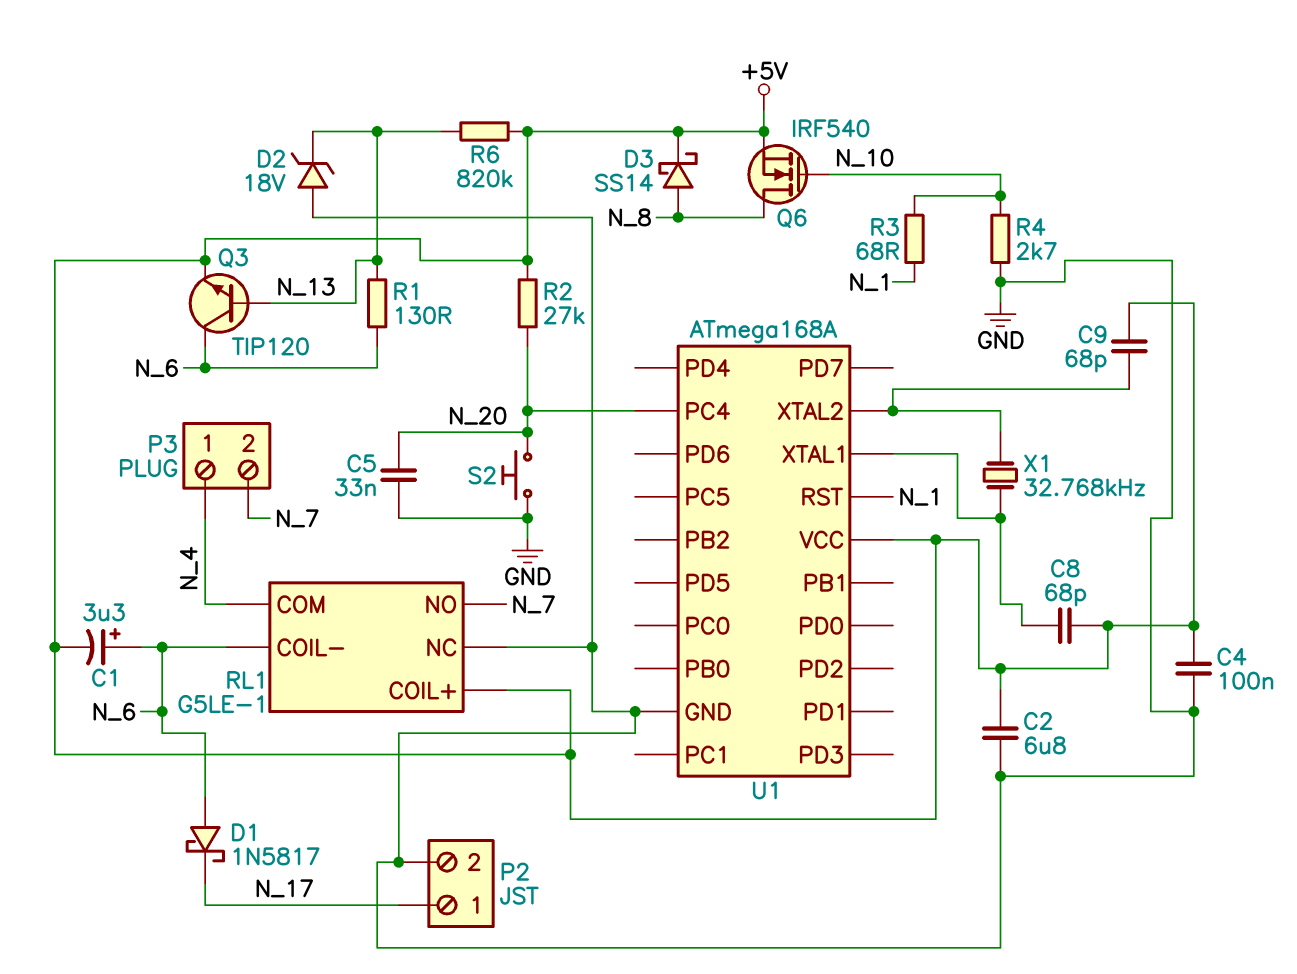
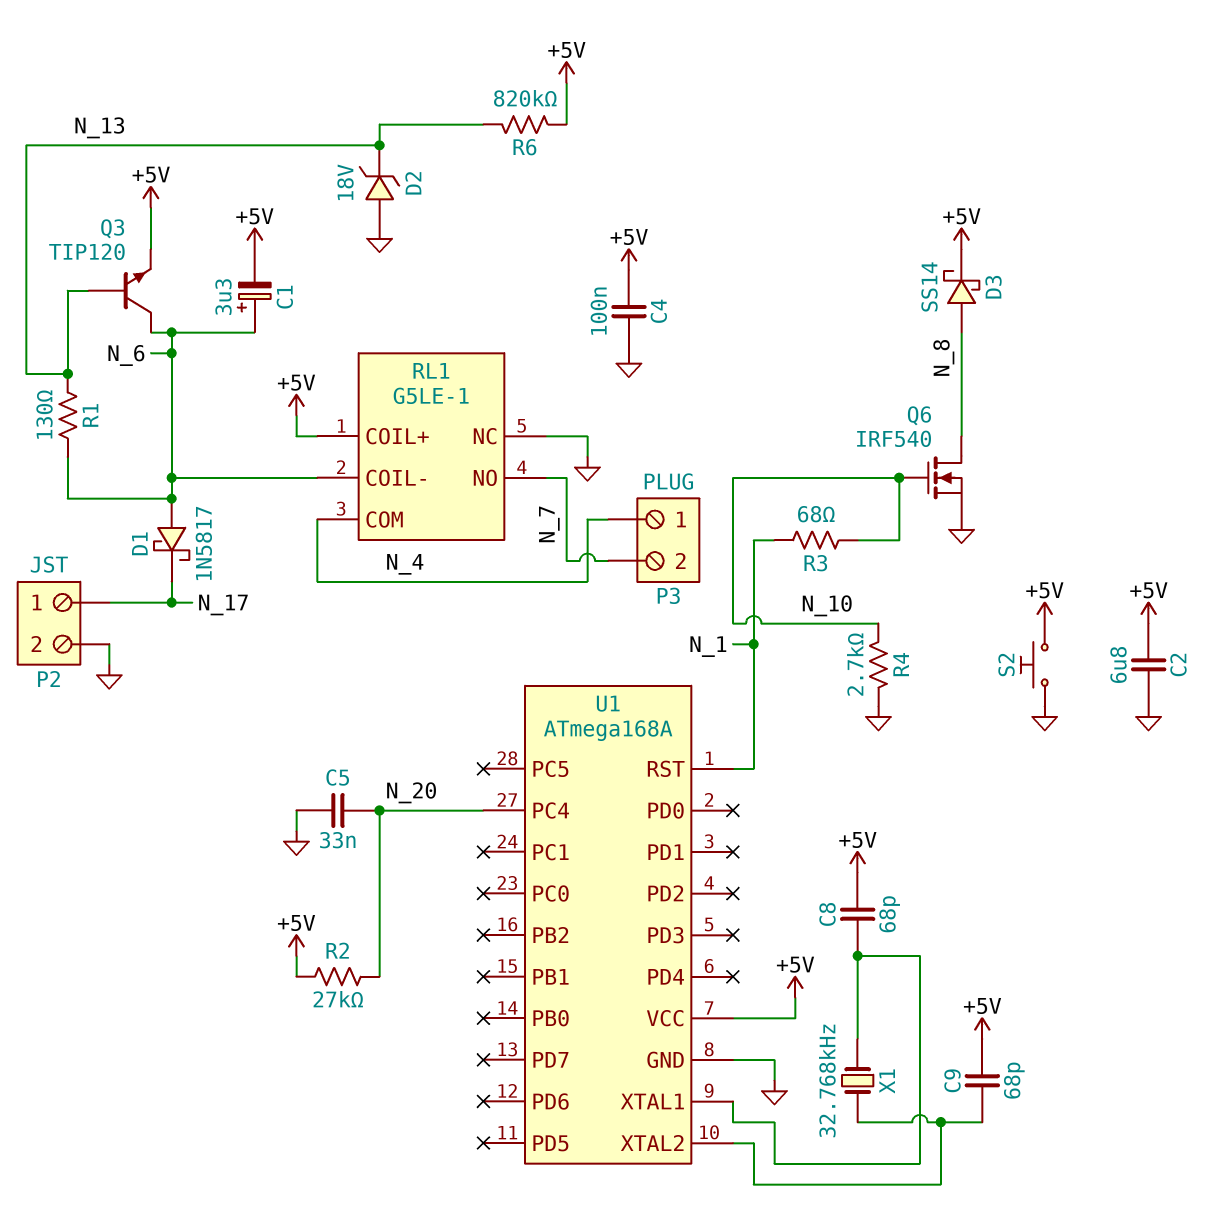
Q6: NMOS IRF540 (G N_10, D N_8, S +5V) -> NMOS IRF540 (G N_10, D N_8, S GND)
S2: button (GND, N_20) -> button (+5V, GND)

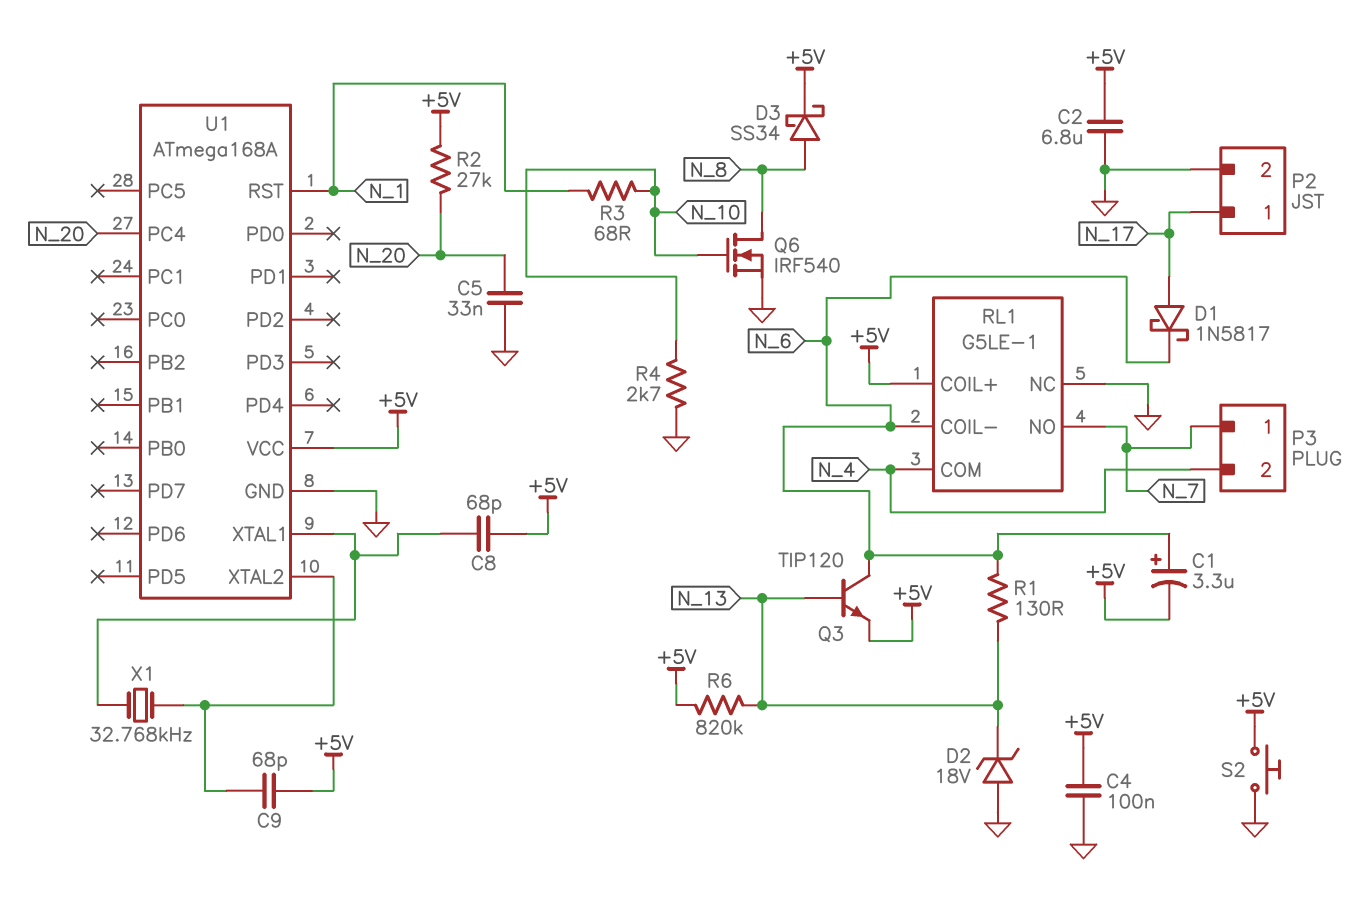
D1: schottky 1N5817 (A N_6, K N_17) -> schottky 1N5817 (A N_17, K N_6)
D3: schottky SS14 (A N_8, K +5V) -> schottky SS34 (A N_8, K +5V)
P3 pin 1: N_4 -> N_7
P3 pin 2: N_7 -> N_4

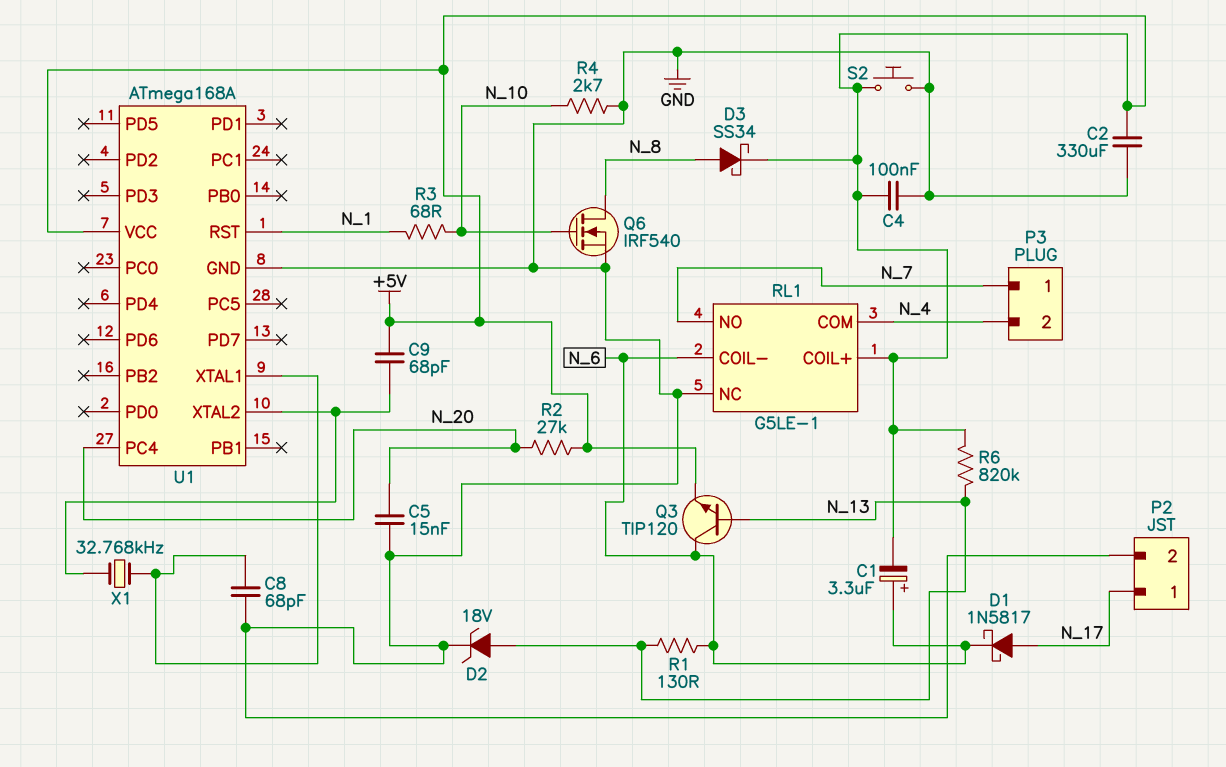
C2: 6.8uF (+5V, GND) -> 330uF (+5V, GND)
C5: 33nF (GND, N_20) -> 15nF (GND, N_20)
C8: 68pF (+5V, U1/XTAL1) -> 68pF (GND, U1/XTAL1)
D2: zener 18V (A GND, K N_13) -> zener 18V (A N_13, K GND)

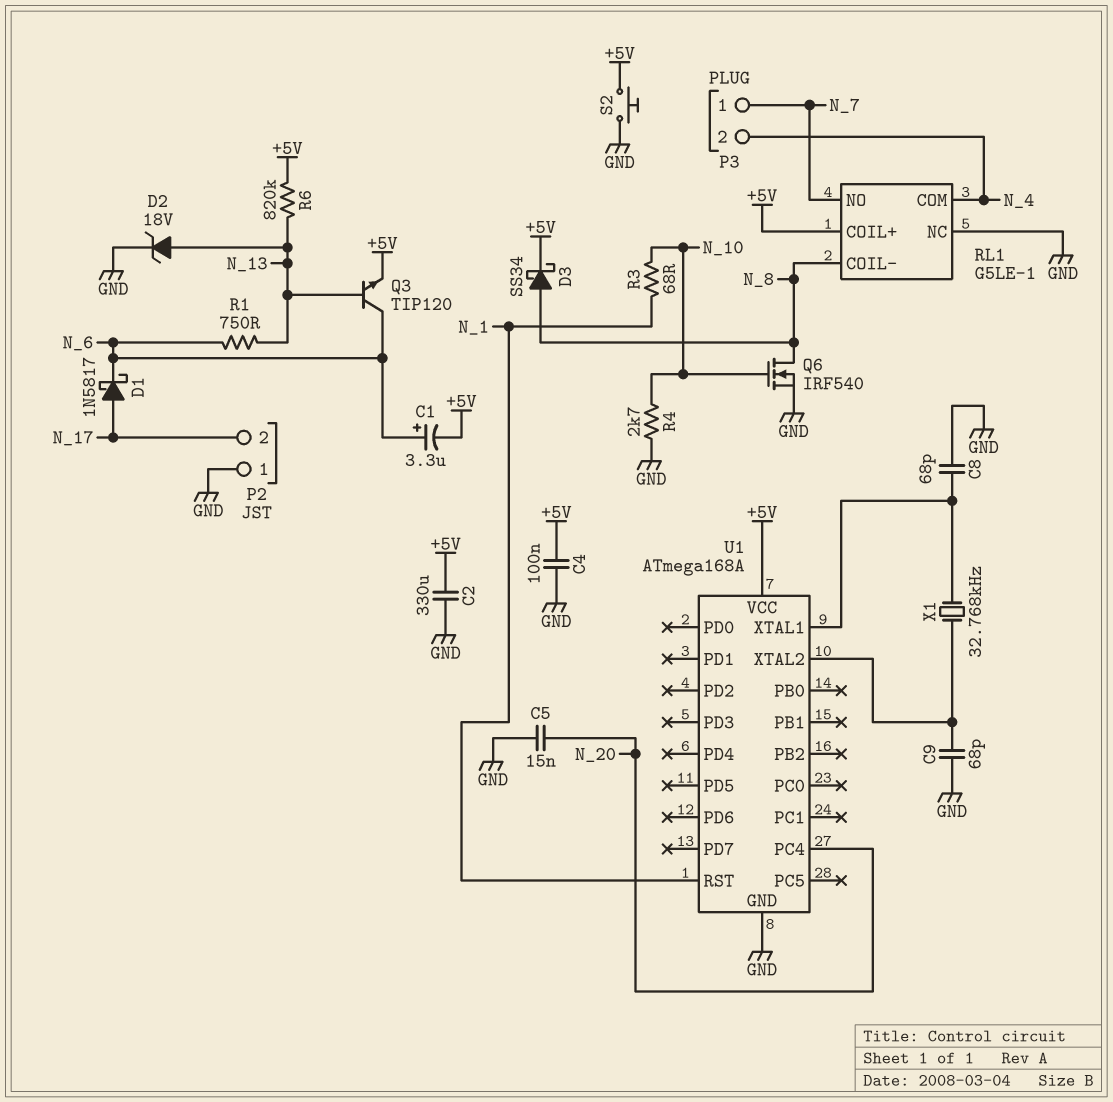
C9: 68pF (+5V, U1/XTAL2) -> 68pF (GND, U1/XTAL2)
P2 pin 1: N_17 -> GND
P2 pin 2: GND -> N_17
R1: 130 (N_6, N_13) -> 750 (N_6, N_13)
R2: 27k (+5V, N_20) -> none
RL1 pin COIL-: N_6 -> N_8

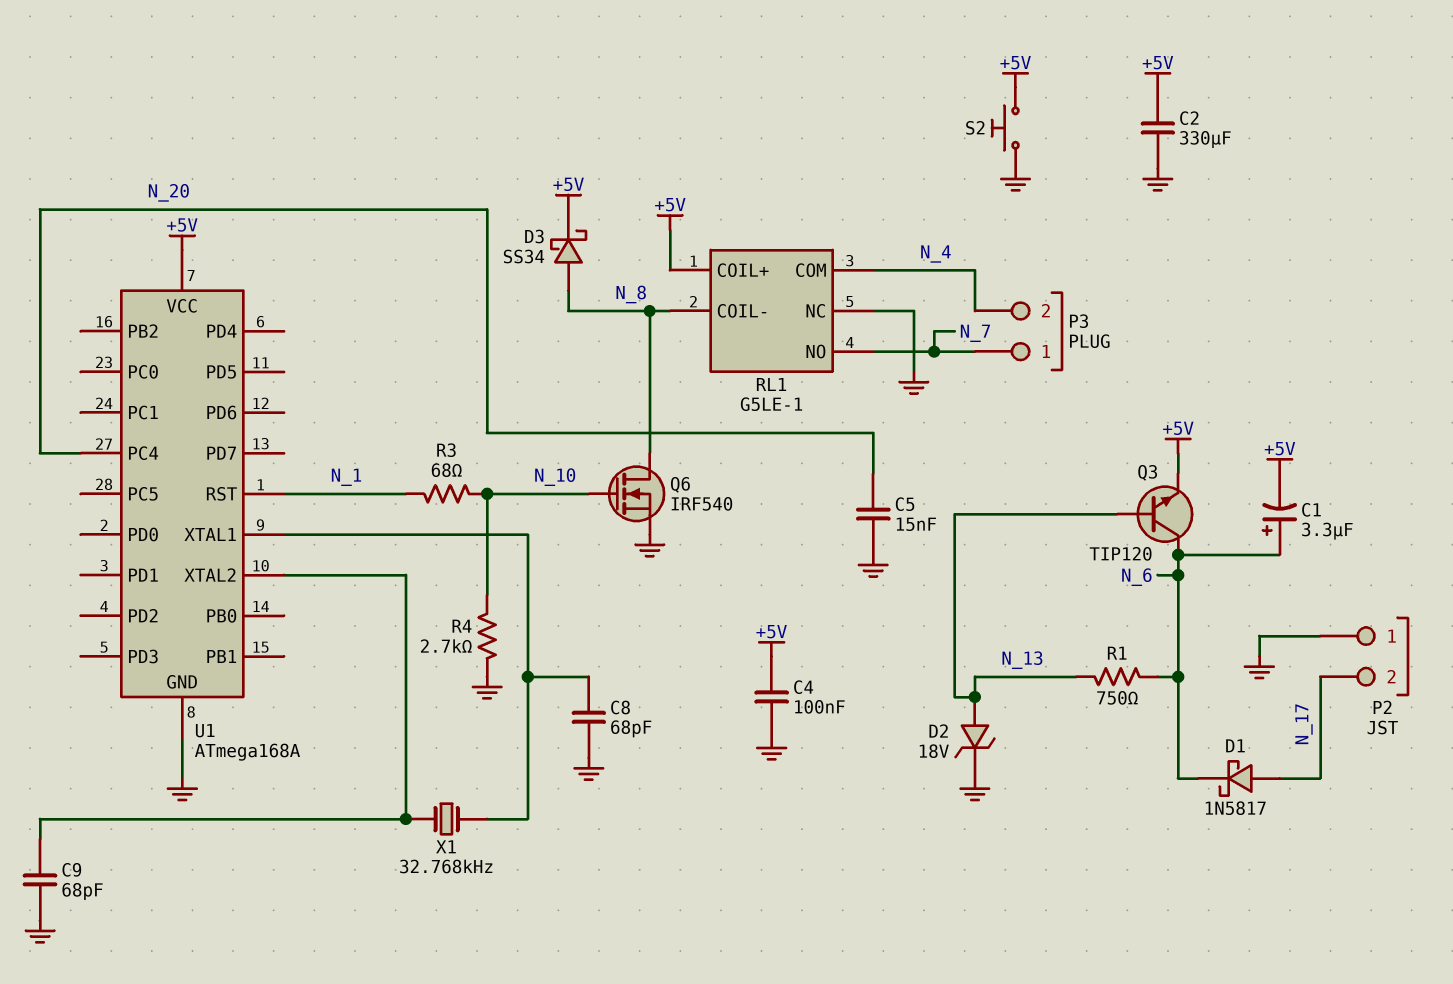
R6: 820k (+5V, N_13) -> none

